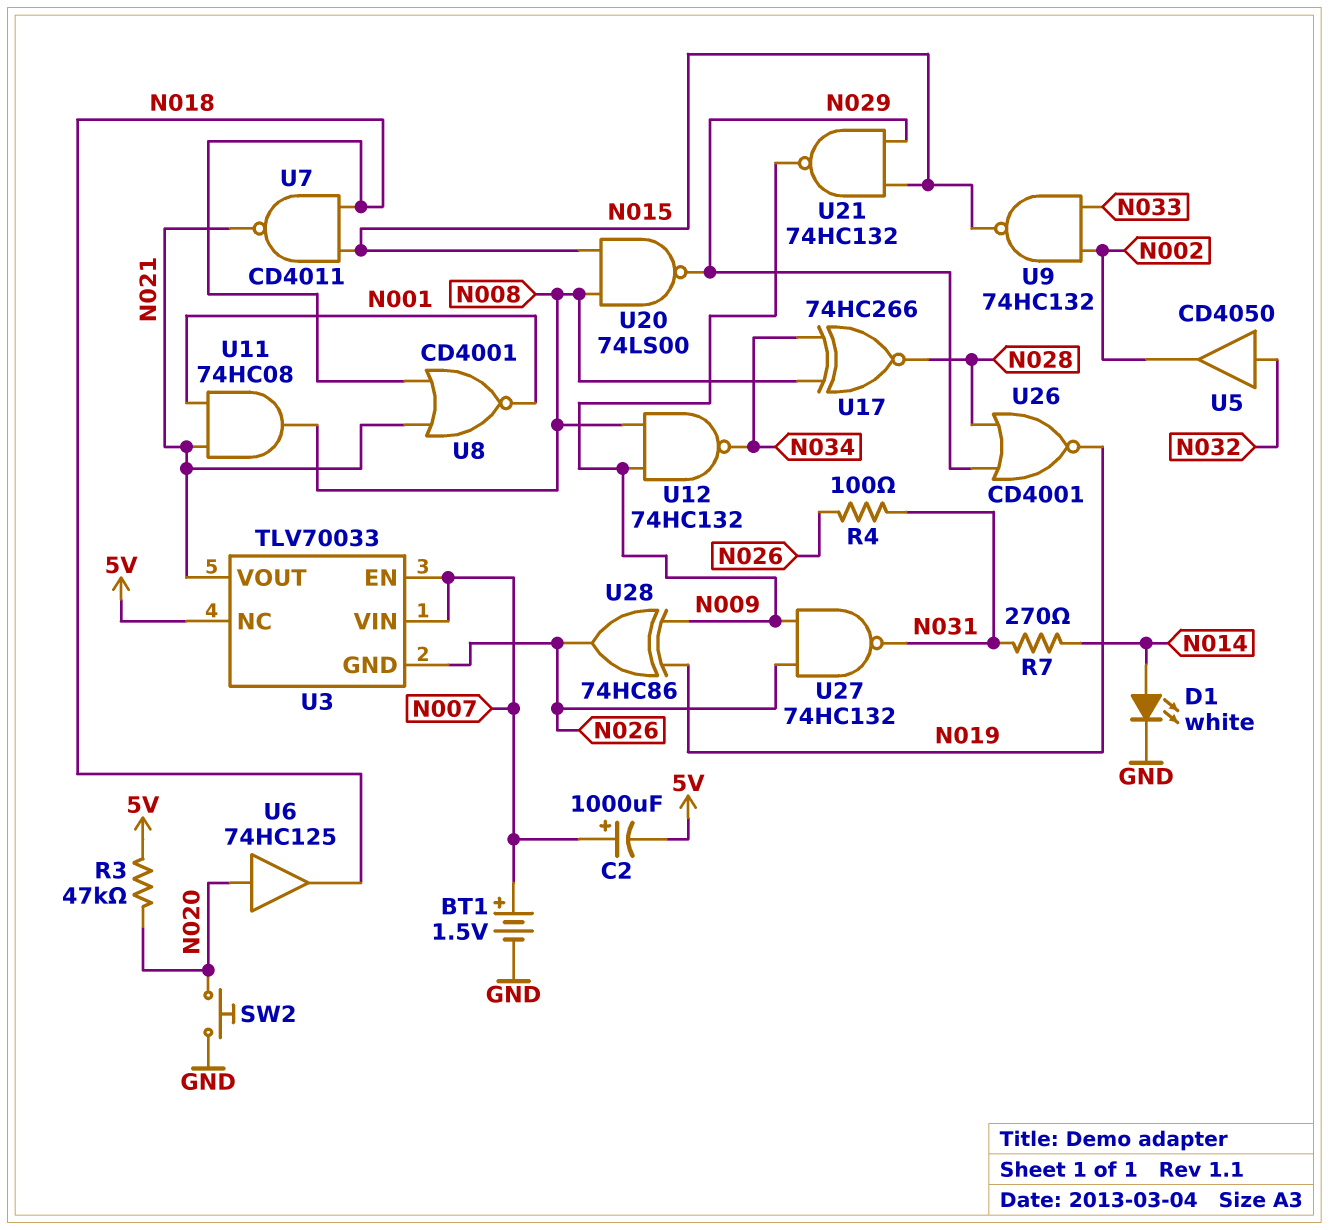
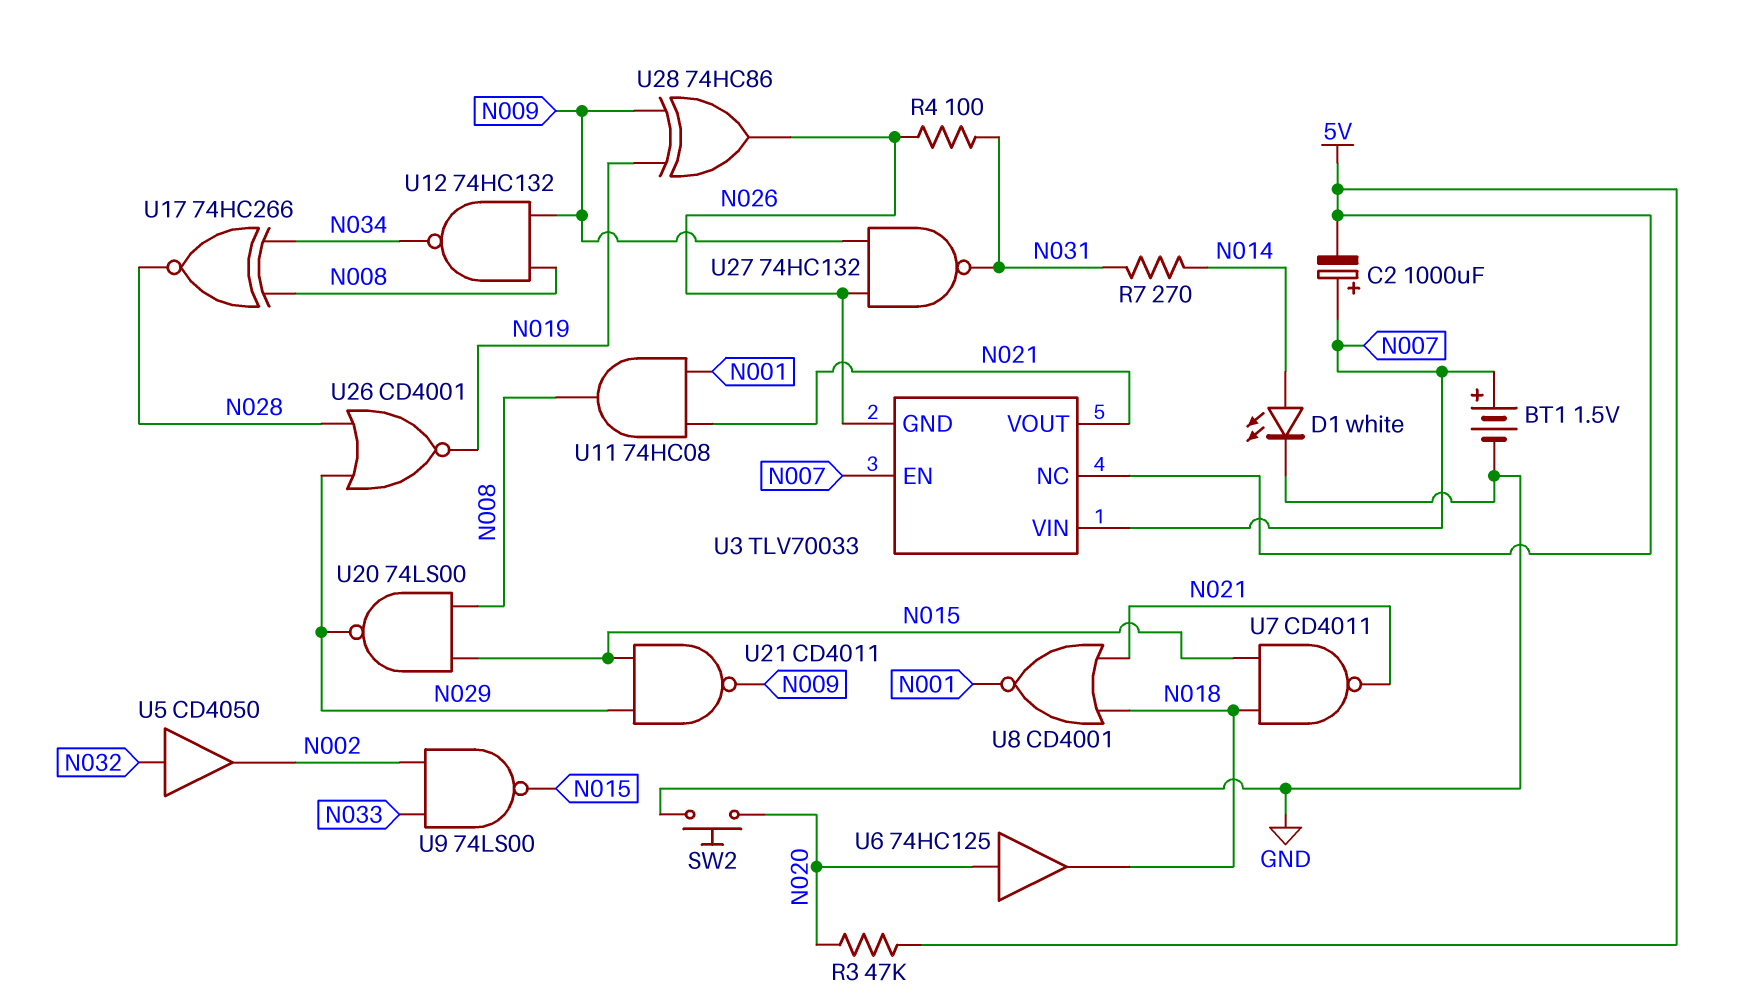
U9: NAND 74HC132 (in N002, in N033, out N015) -> NAND 74LS00 (in N002, in N033, out N015)
U21: NAND 74HC132 (in N015, in N029, out N009) -> NAND CD4011 (in N015, in N029, out N009)

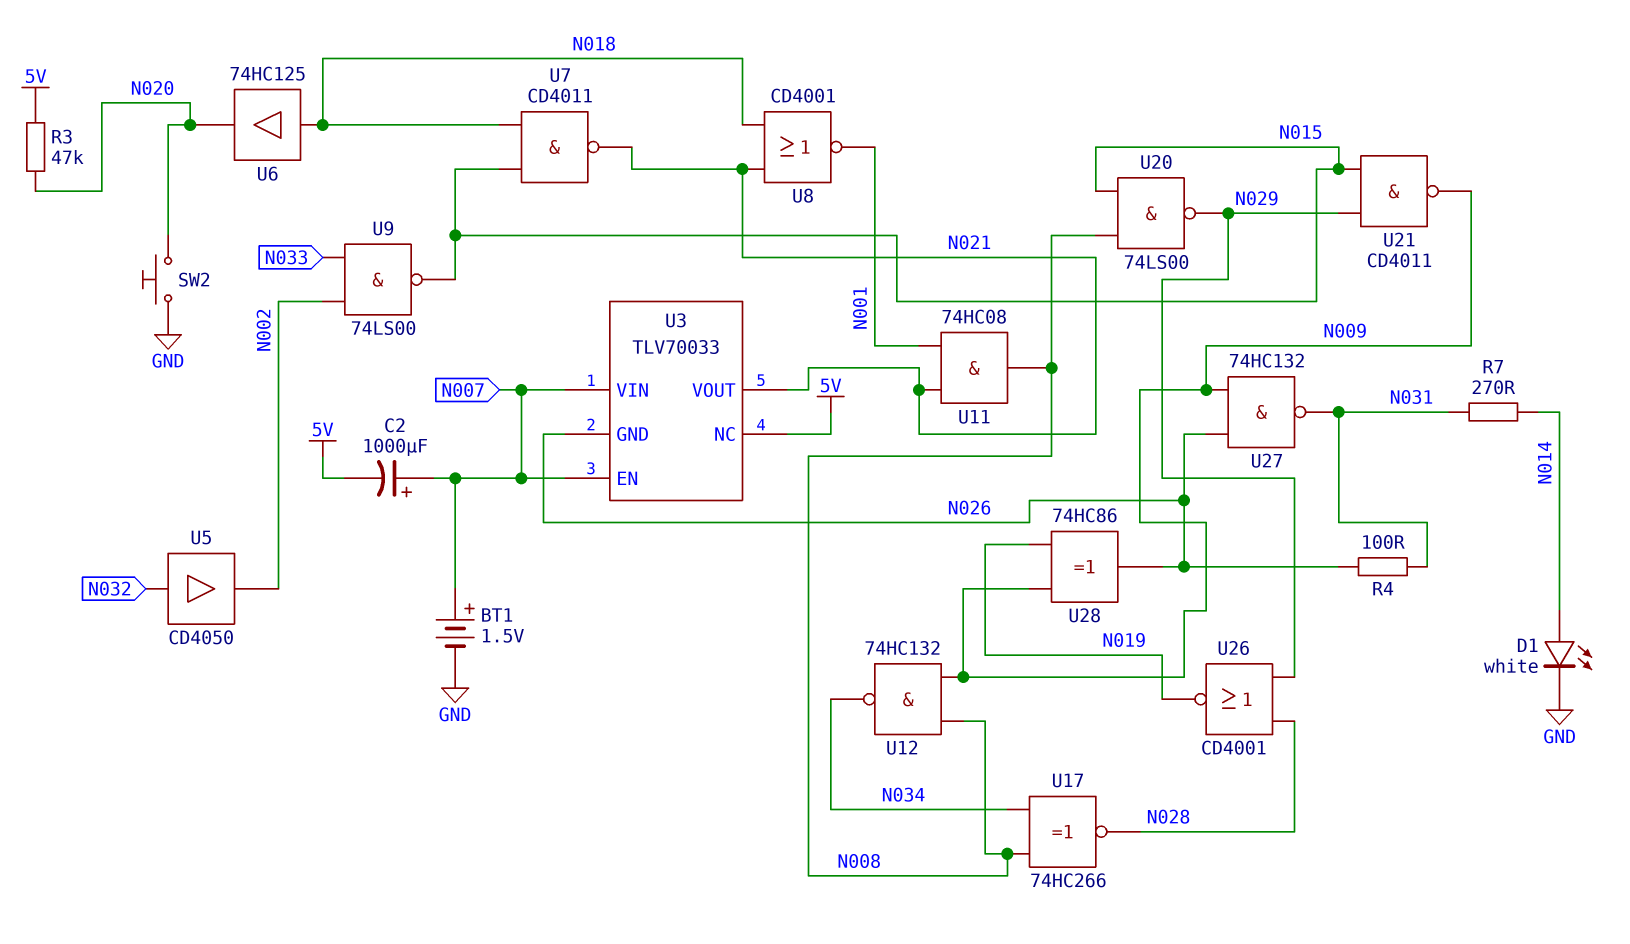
U6: buffer 74HC125 (in N020, out N018) -> buffer 74HC125 (in N018, out N020)

